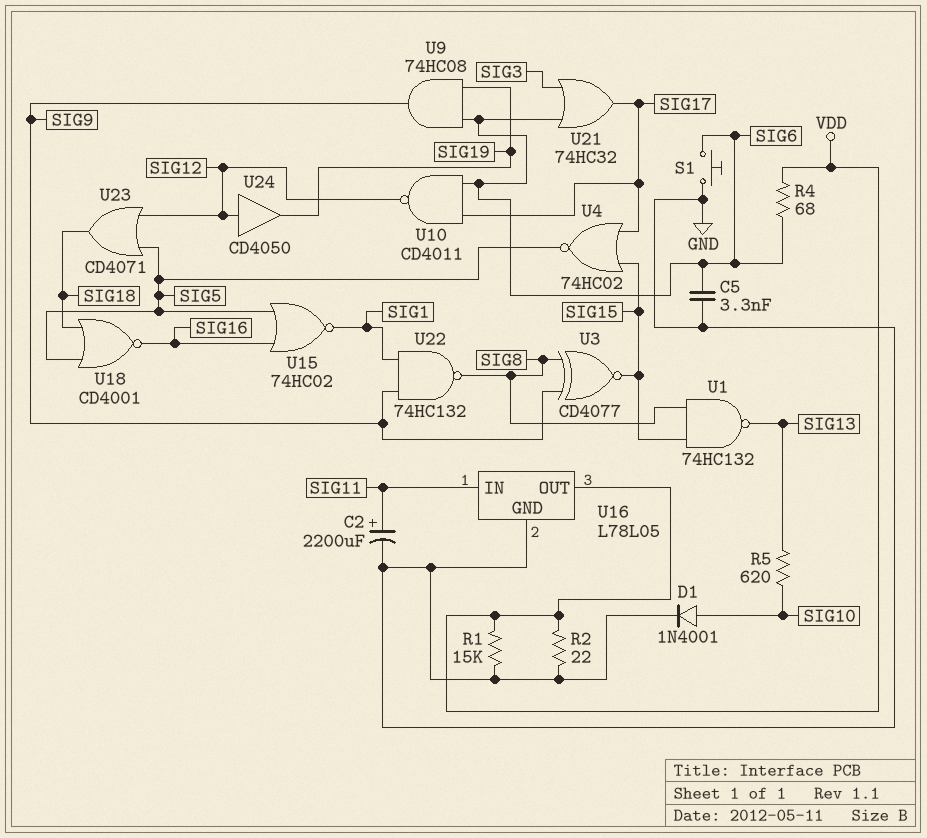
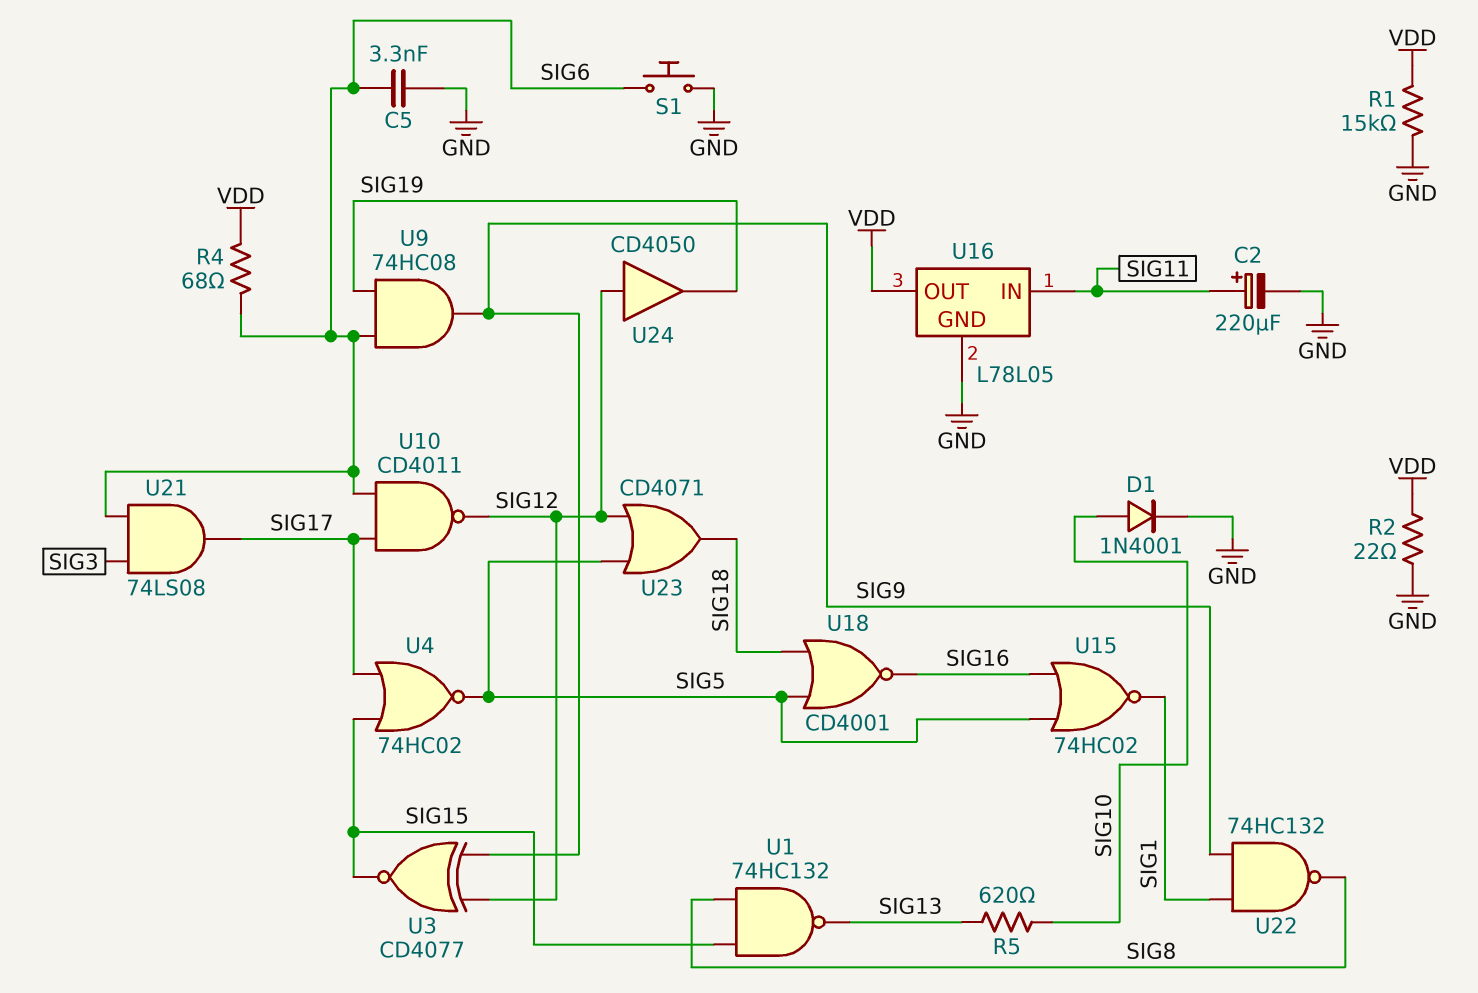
C2: 2200uF (plus SIG11, minus GND) -> 220uF (plus SIG11, minus GND)
U3: XNOR CD4077 (in SIG8, in SIG9, out SIG15) -> XNOR CD4077 (in SIG9, in SIG12, out SIG15)
U21: OR 74HC32 (in SIG3, in SIG6, out SIG17) -> AND 74LS08 (in SIG3, in SIG6, out SIG17)

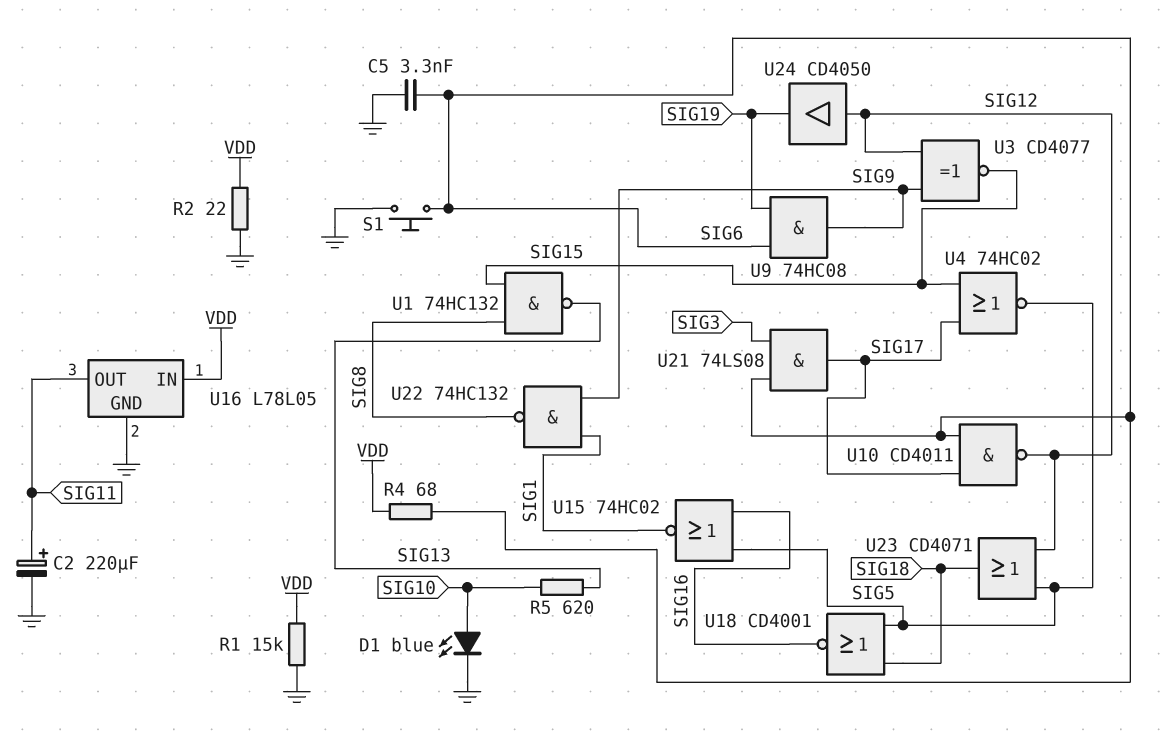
D1: diode 1N4001 (A SIG10, K GND) -> LED blue (A SIG10, K GND)
U16 pin IN: SIG11 -> VDD
U16 pin OUT: VDD -> SIG11

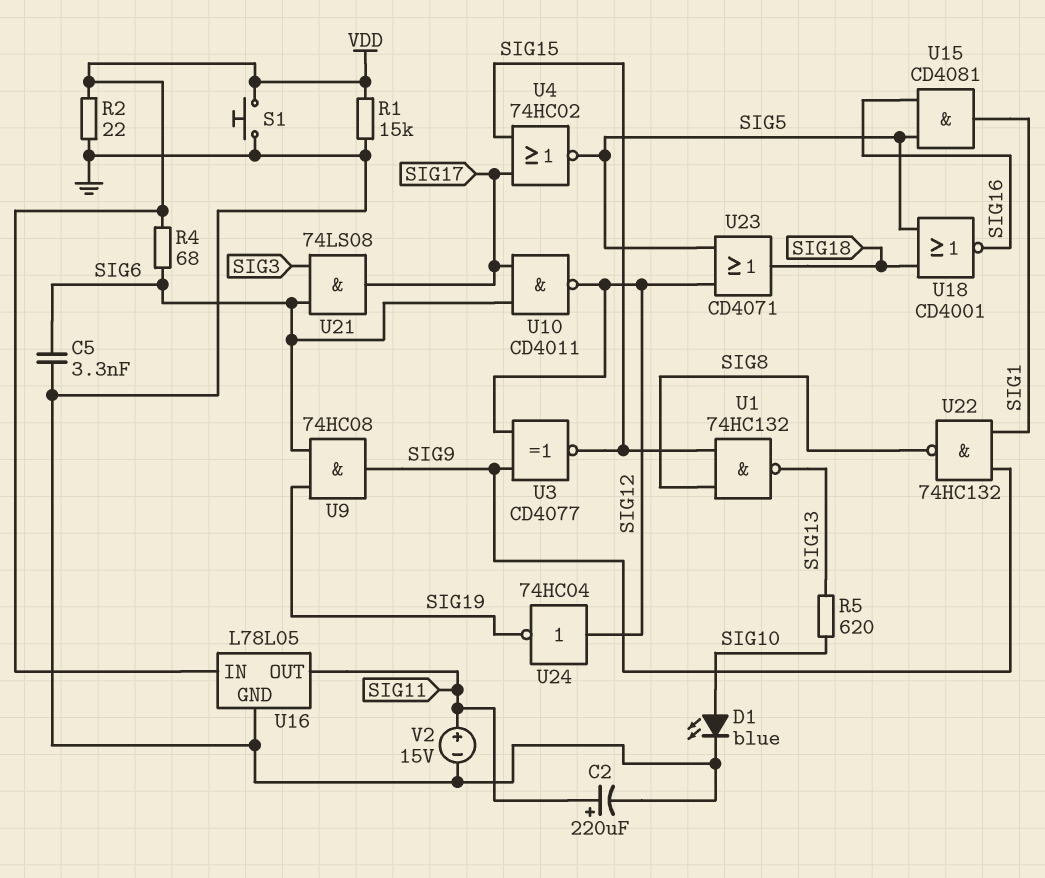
S1: button (GND, SIG6) -> button (GND, VDD)
U15: NOR 74HC02 (in SIG5, in SIG16, out SIG1) -> AND CD4081 (in SIG5, in SIG16, out SIG1)
U24: buffer CD4050 (in SIG12, out SIG19) -> NOT 74HC04 (in SIG12, out SIG19)
V2: none -> 15V (plus SIG11, minus GND)

